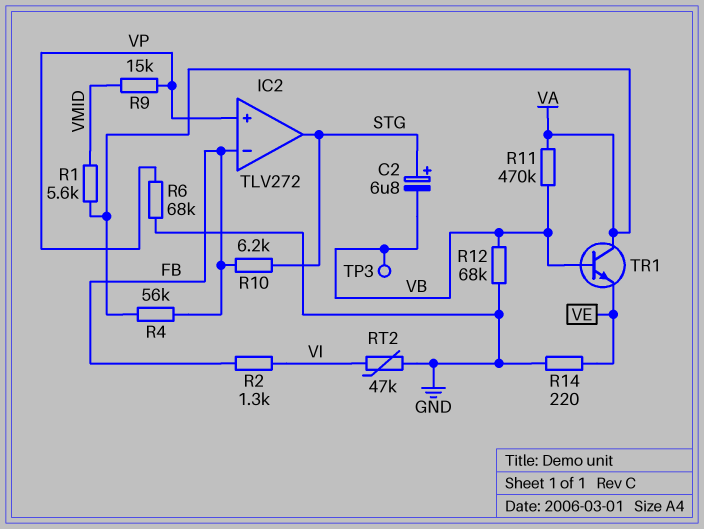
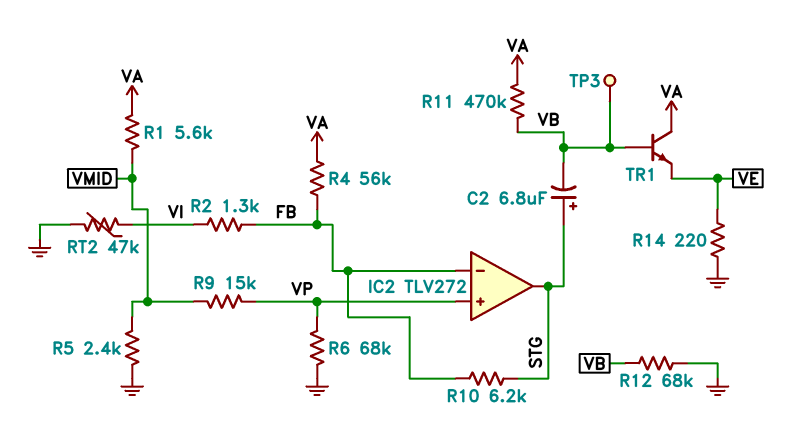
R5: none -> 2.4k (GND, VMID)

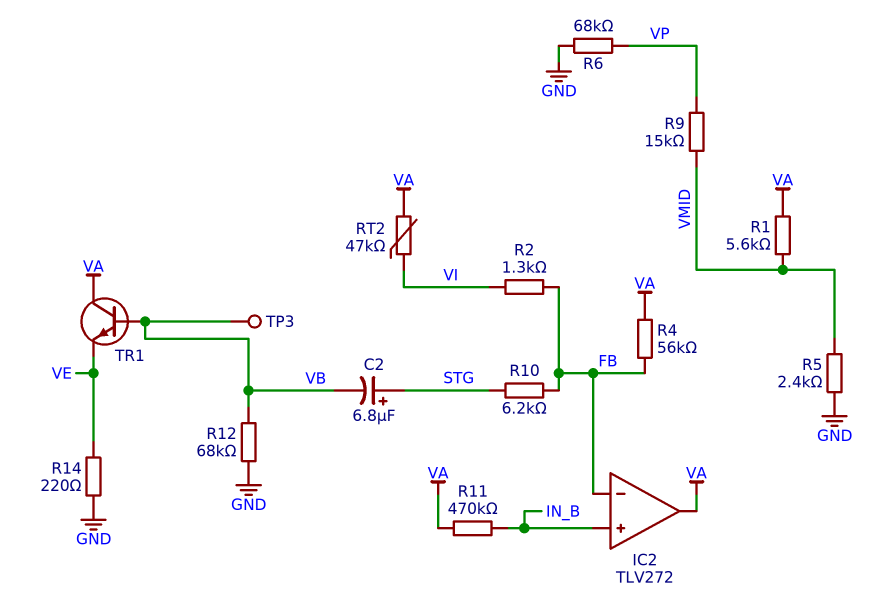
IC2 pin in+: VP -> IN_B
IC2 pin out: STG -> VA
R11: 470k (VA, VB) -> 470k (IN_B, VA)
RT2: 47k (GND, VI) -> 47k (VA, VI)

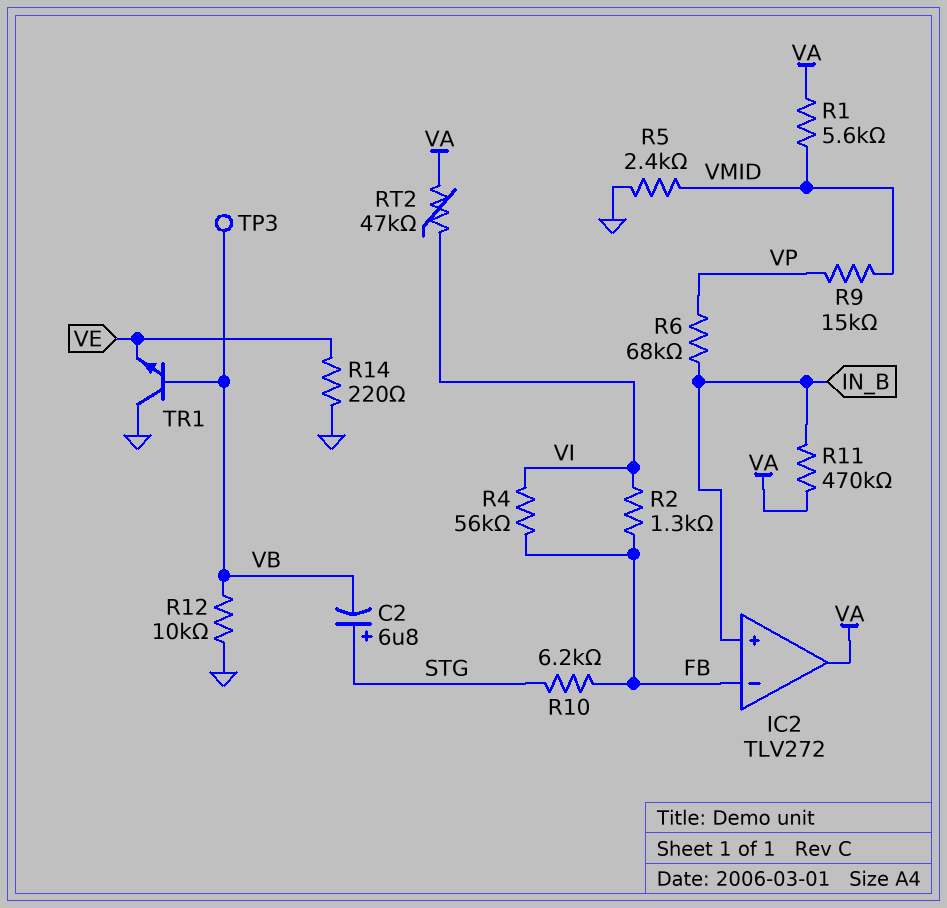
R4: 56k (FB, VA) -> 56k (FB, VI)
R6: 68k (GND, VP) -> 68k (IN_B, VP)
R12: 68k (GND, VB) -> 10k (GND, VB)
TR1: NPN (B VB, C VA, E VE) -> NPN (B VB, C GND, E VE)

